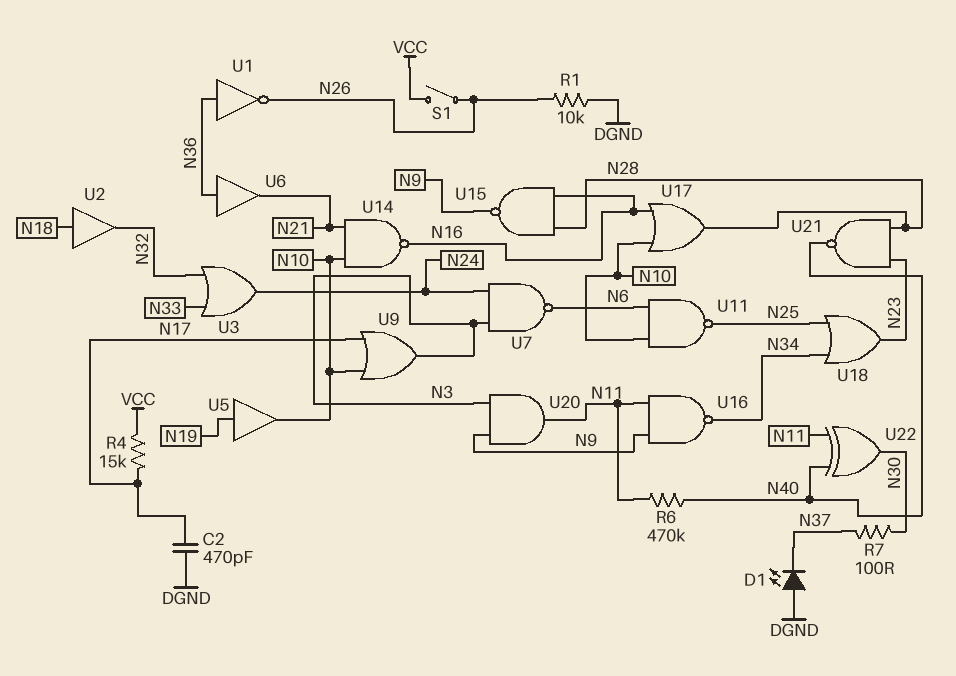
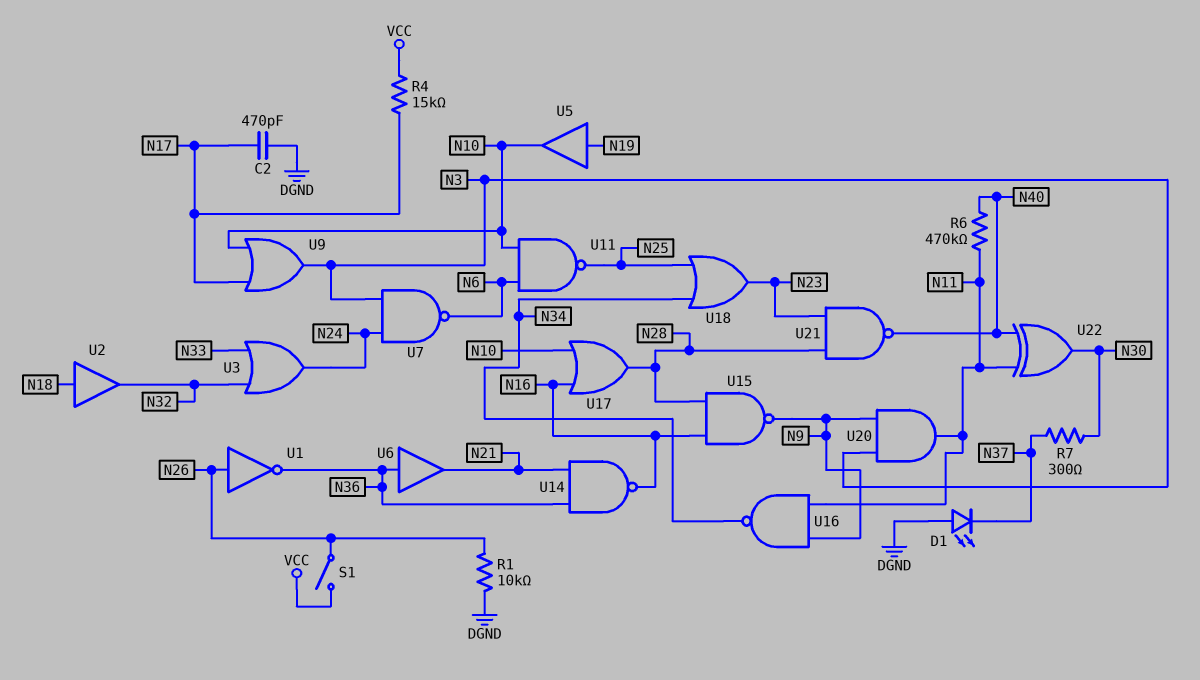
R7: 100 (N30, N37) -> 300 (N30, N37)
U1: NOT (in N36, out N26) -> NOT (in N26, out N36)
U14: NAND (in N10, in N21, out N16) -> NAND (in N21, in N36, out N16)

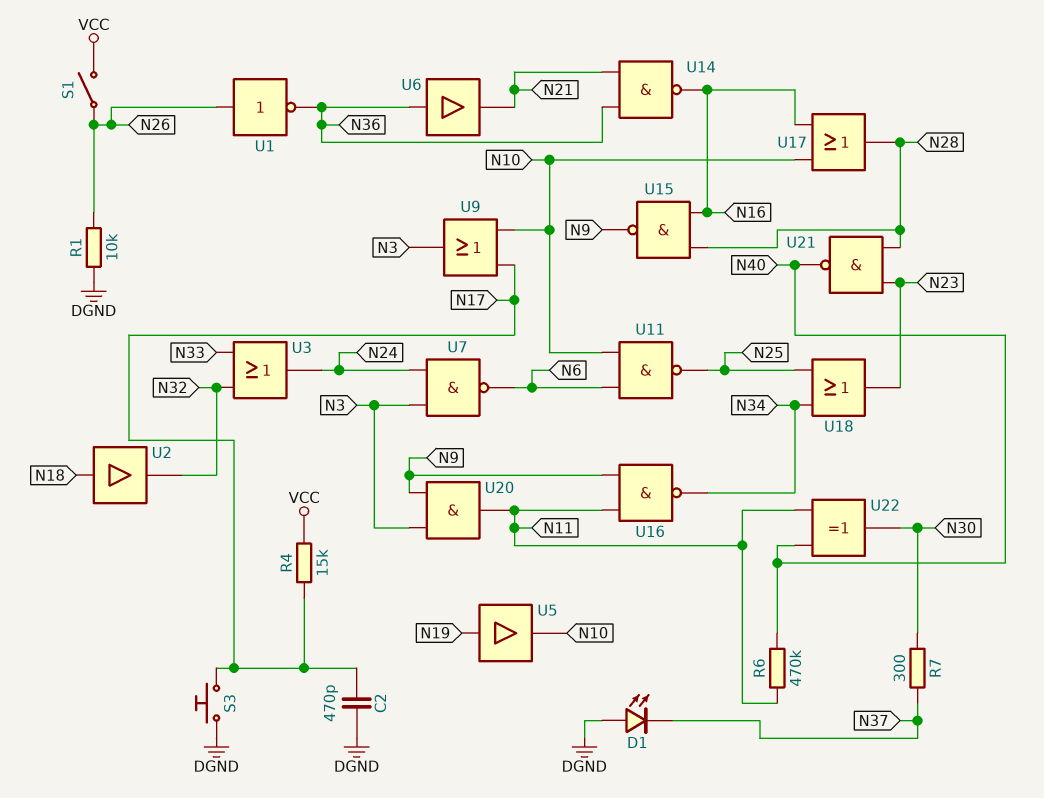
S3: none -> button (DGND, N17)

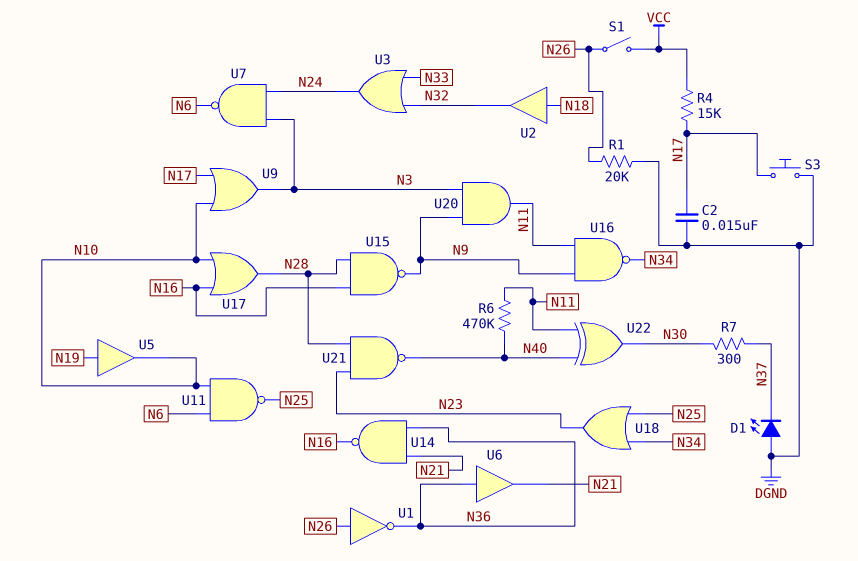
C2: 470pF (DGND, N17) -> 15nF (DGND, N17)
R1: 10k (DGND, N26) -> 20k (DGND, N26)

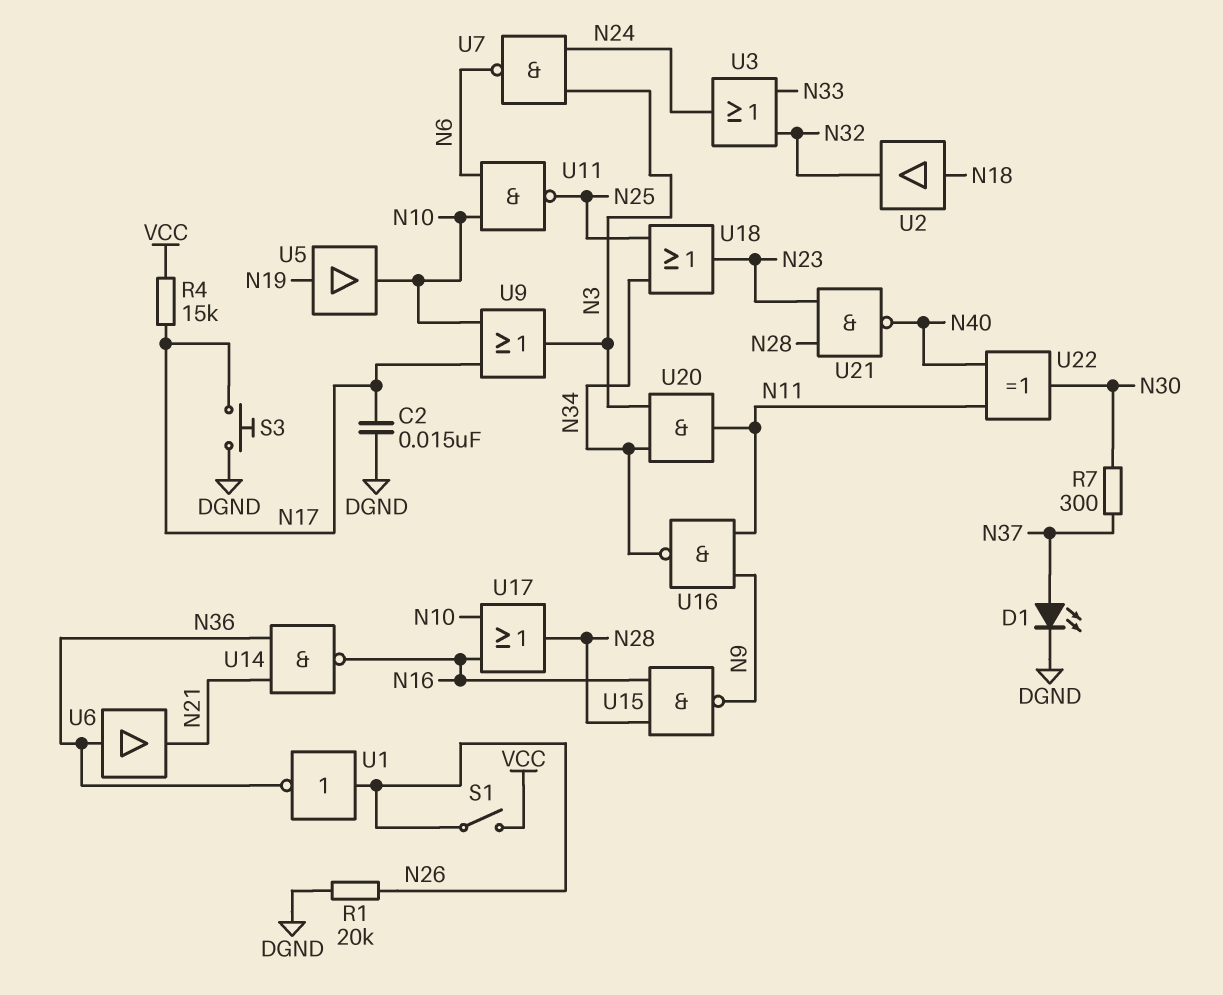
D1: LED (A DGND, K N37) -> LED (A N37, K DGND)
R6: 470k (N11, N40) -> none
U20: AND (in N3, in N9, out N11) -> AND (in N3, in N34, out N11)

